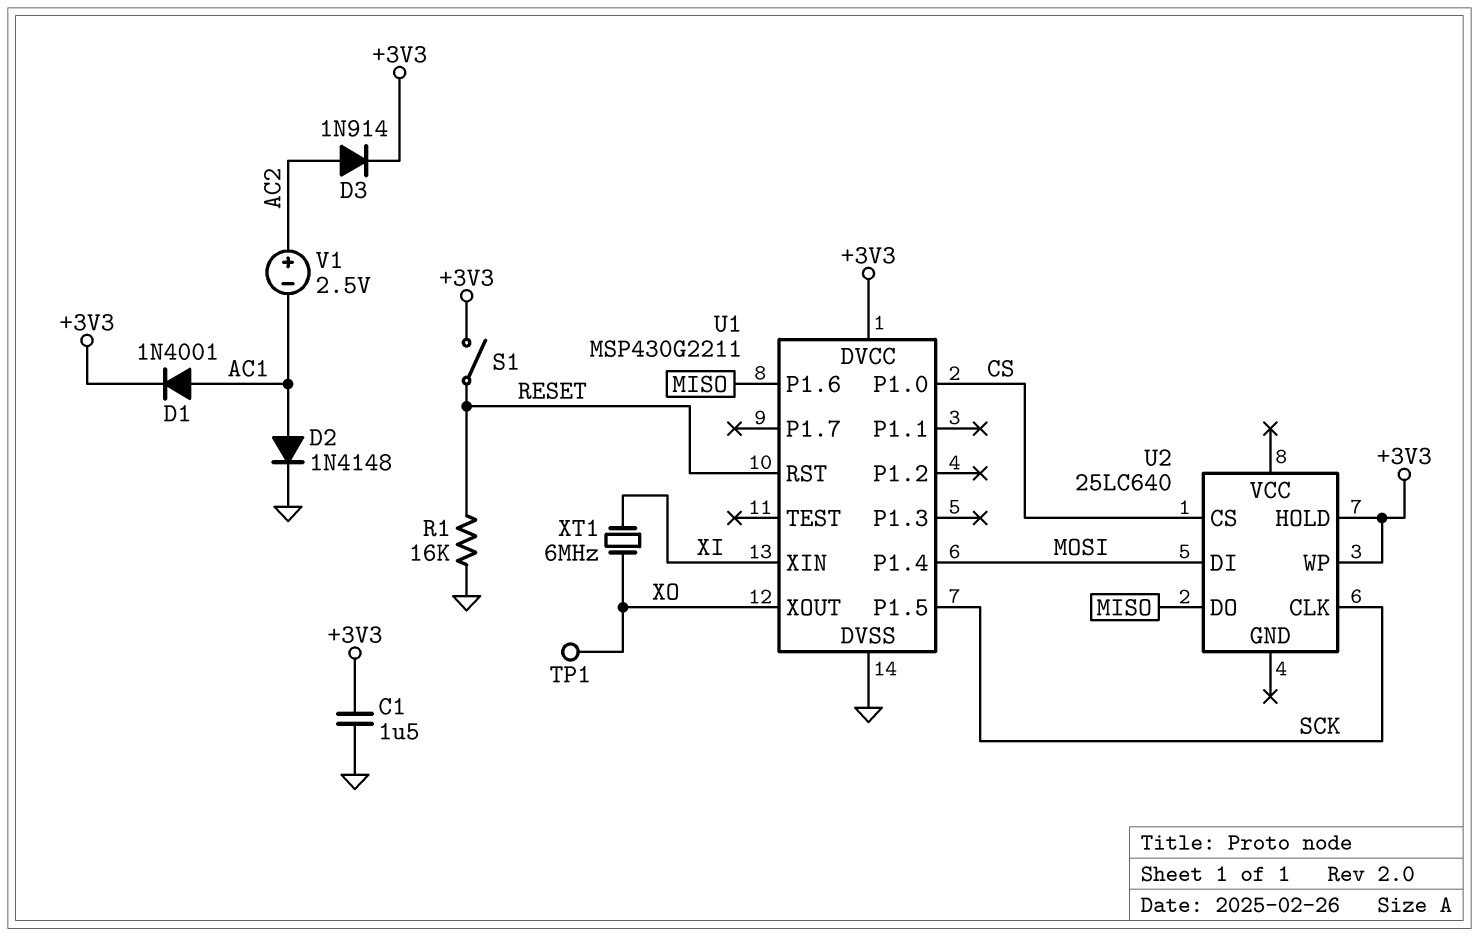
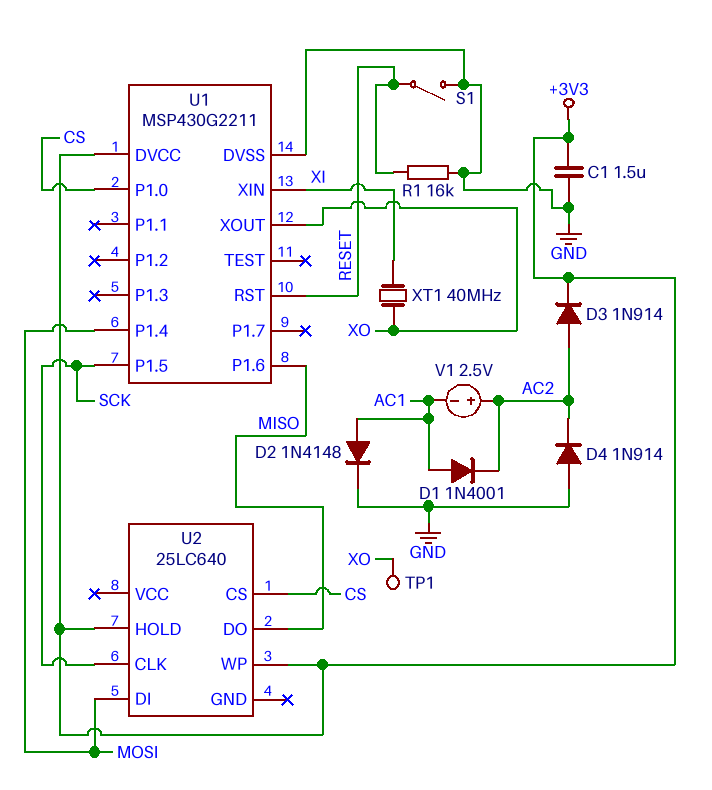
D1: diode 1N4001 (A AC1, K +3V3) -> diode 1N4001 (A AC1, K AC2)
D4: none -> diode 1N914 (A GND, K AC2)
S1: switch (+3V3, RESET) -> switch (GND, RESET)
XT1: 6MHz (XI, XO) -> 40MHz (XI, XO)

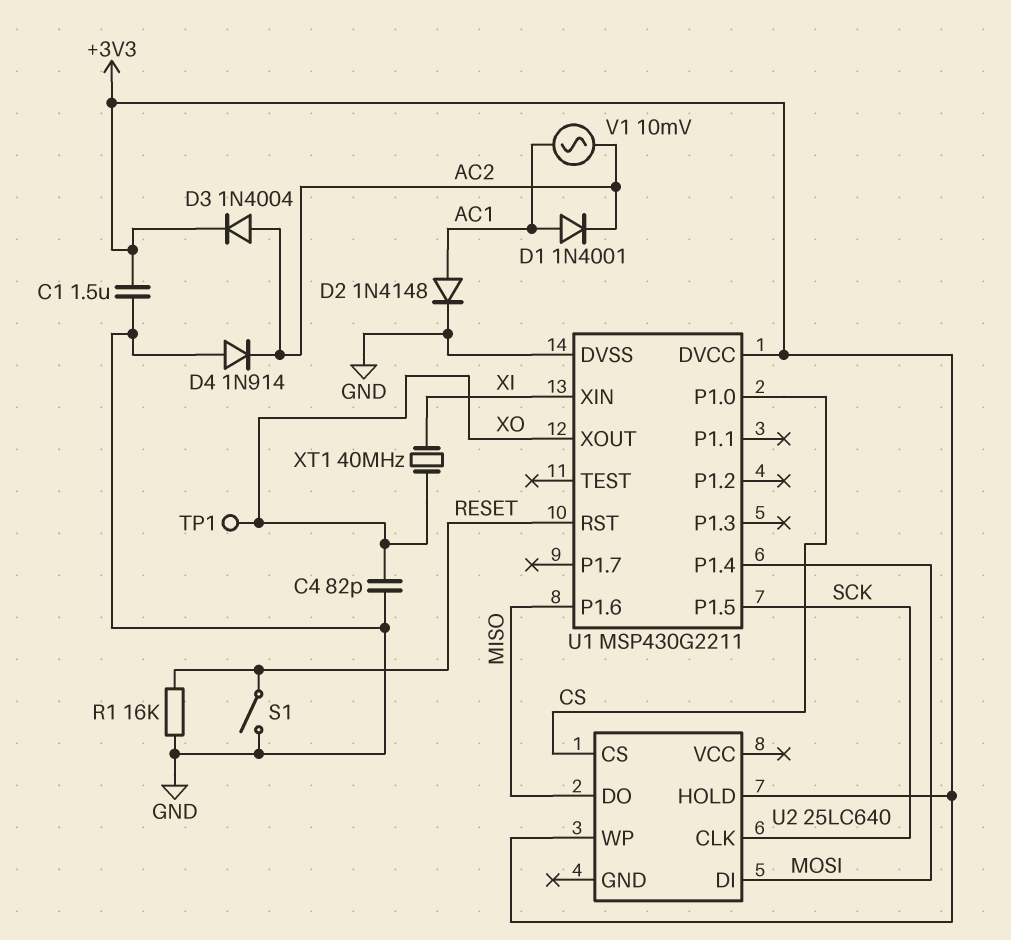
C4: none -> 82pF (GND, XO)
D3: diode 1N914 (A AC2, K +3V3) -> diode 1N4004 (A AC2, K +3V3)
V1: 2.5V (plus AC2, minus AC1) -> AC 10mV (AC1, AC2)

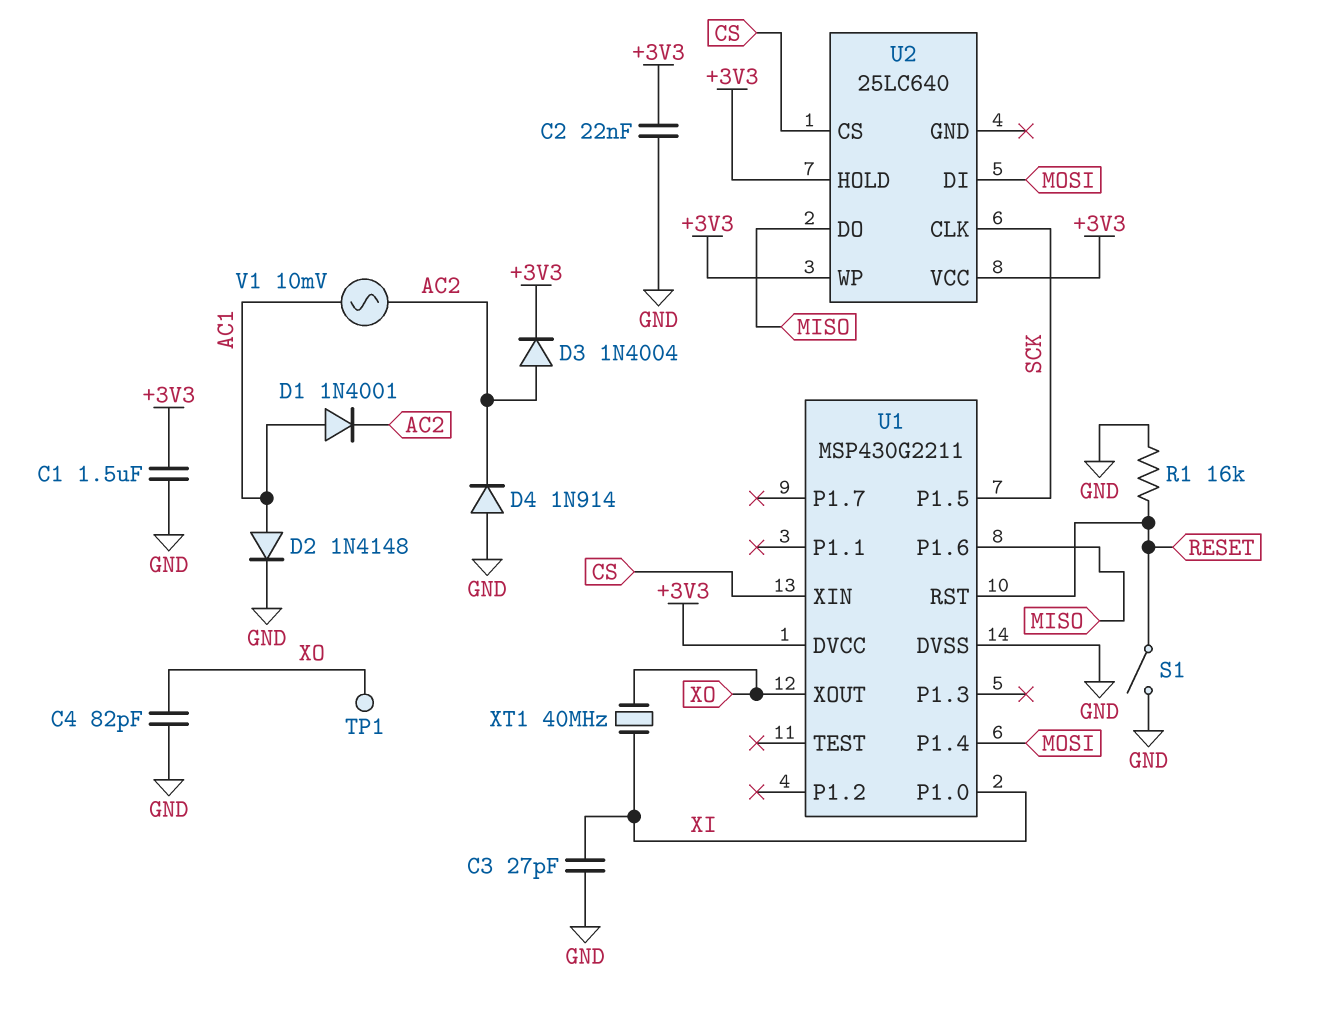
C2: none -> 22nF (+3V3, GND)
C3: none -> 27pF (GND, XI)
U1 pin P1.0: CS -> XI
U1 pin XIN: XI -> CS
U2 pin VCC: none -> +3V3

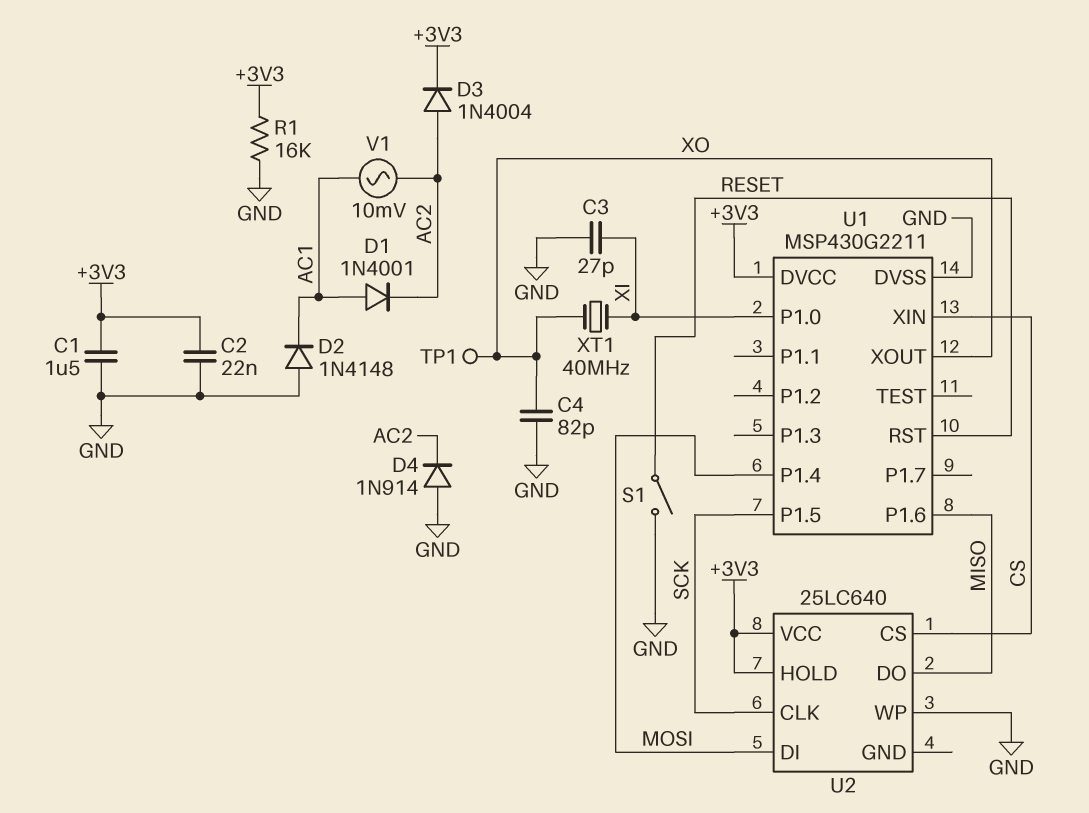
D2: diode 1N4148 (A AC1, K GND) -> diode 1N4148 (A GND, K AC1)
R1: 16k (GND, RESET) -> 16k (+3V3, GND)
U2 pin WP: +3V3 -> GND

